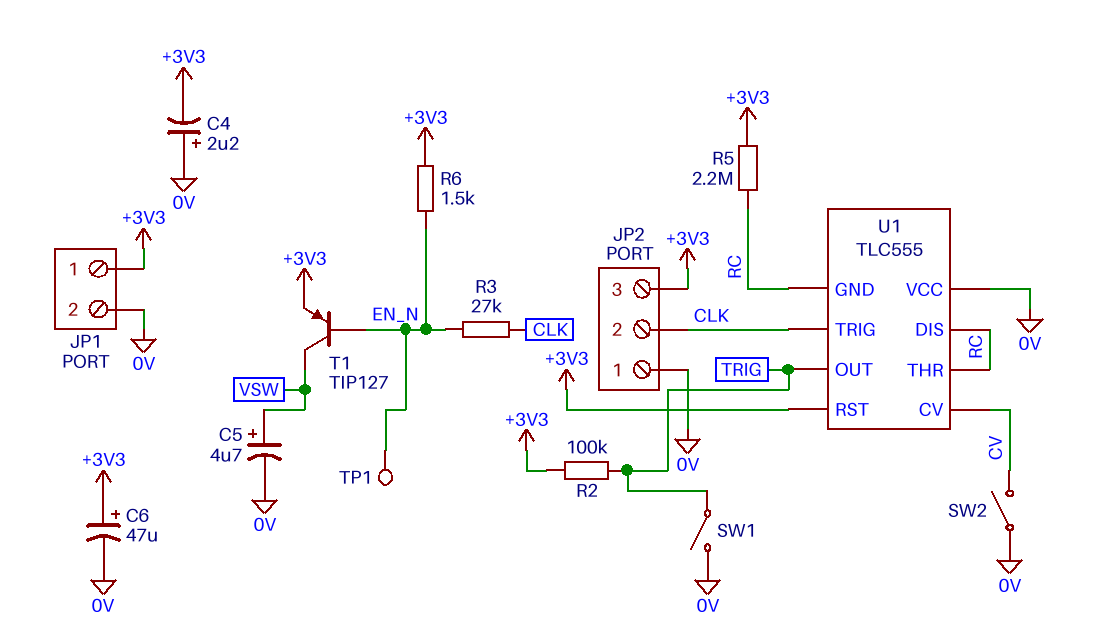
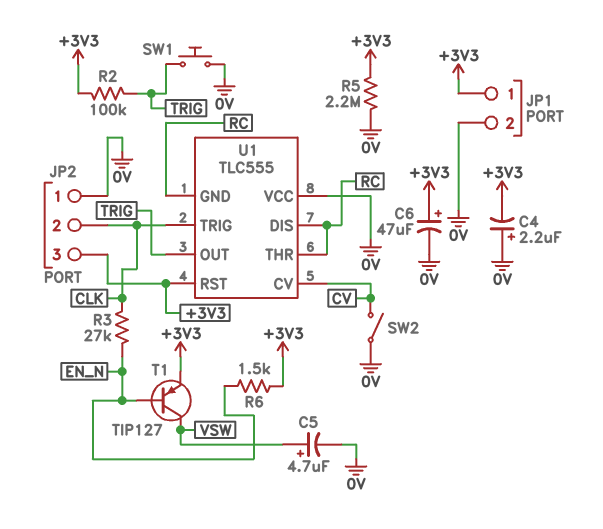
R5: 2.2M (+3V3, RC) -> 2.2M (+3V3, 0V)
SW1: switch (0V, TRIG) -> button (0V, TRIG)
TP1: test point (EN_N) -> none

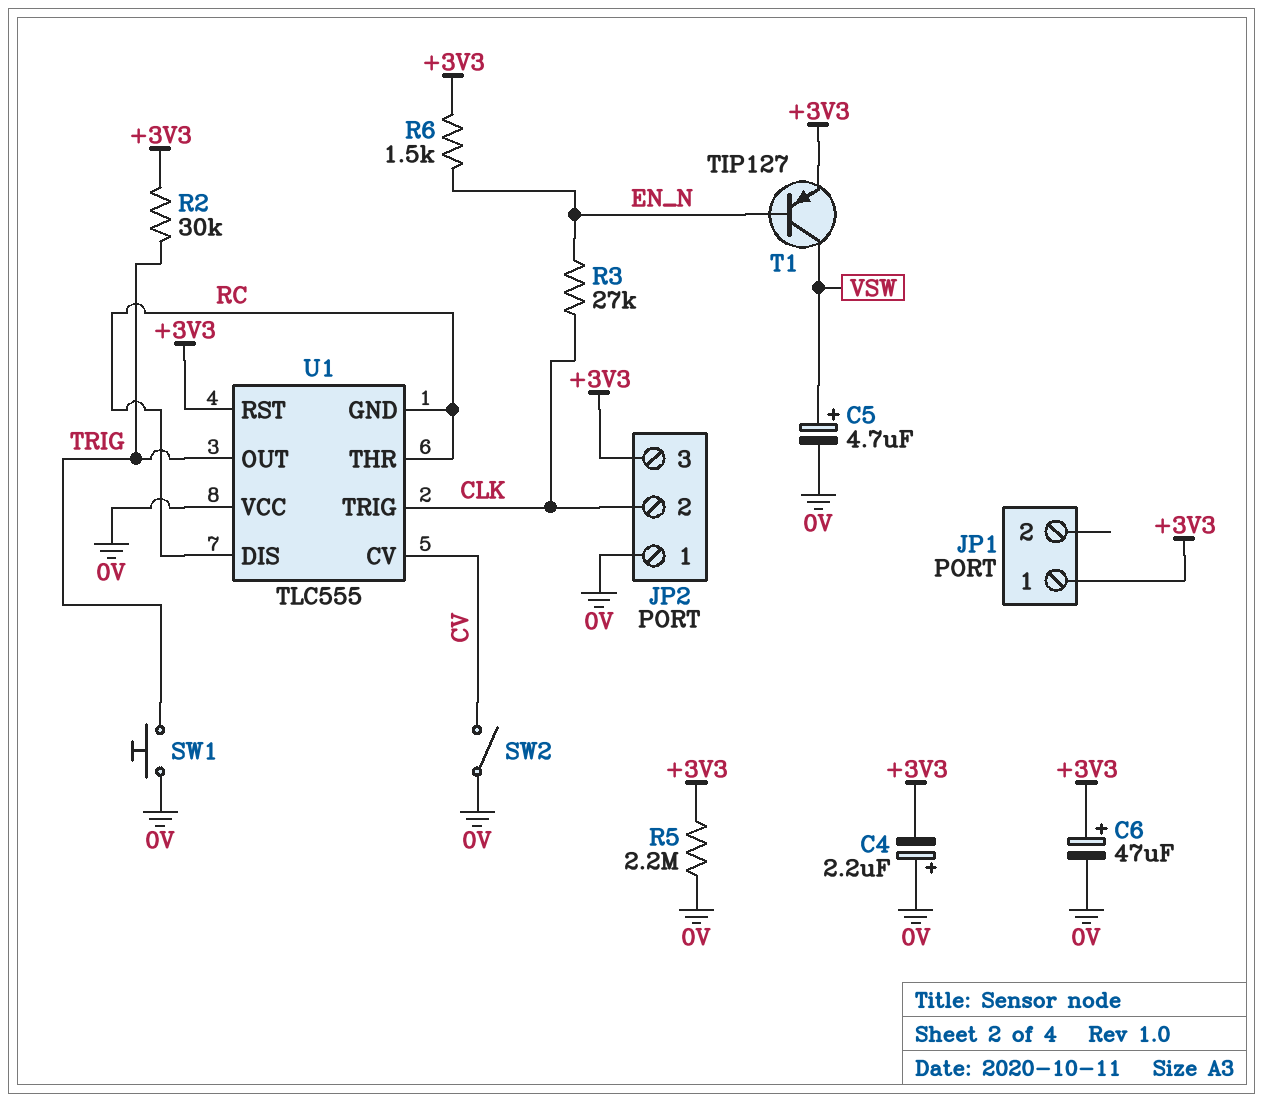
JP1 pin 2: 0V -> none
R2: 100k (+3V3, TRIG) -> 30k (+3V3, TRIG)

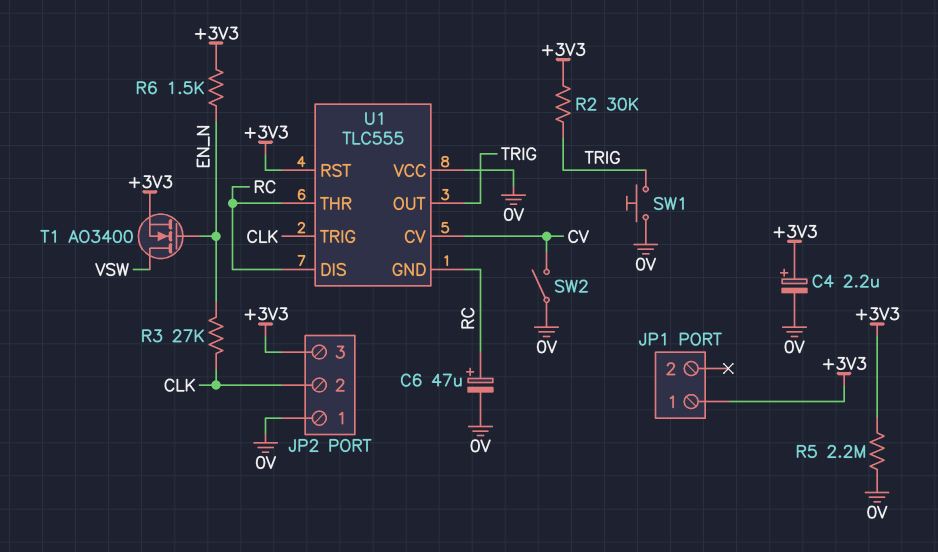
C4: 2.2uF (plus 0V, minus +3V3) -> 2.2uF (plus +3V3, minus 0V)
C5: 4.7uF (plus VSW, minus 0V) -> none
C6: 47uF (plus +3V3, minus 0V) -> 47uF (plus RC, minus 0V)
T1: PNP TIP127 (B EN_N, C VSW, E +3V3) -> NMOS AO3400 (G EN_N, D VSW, S +3V3)

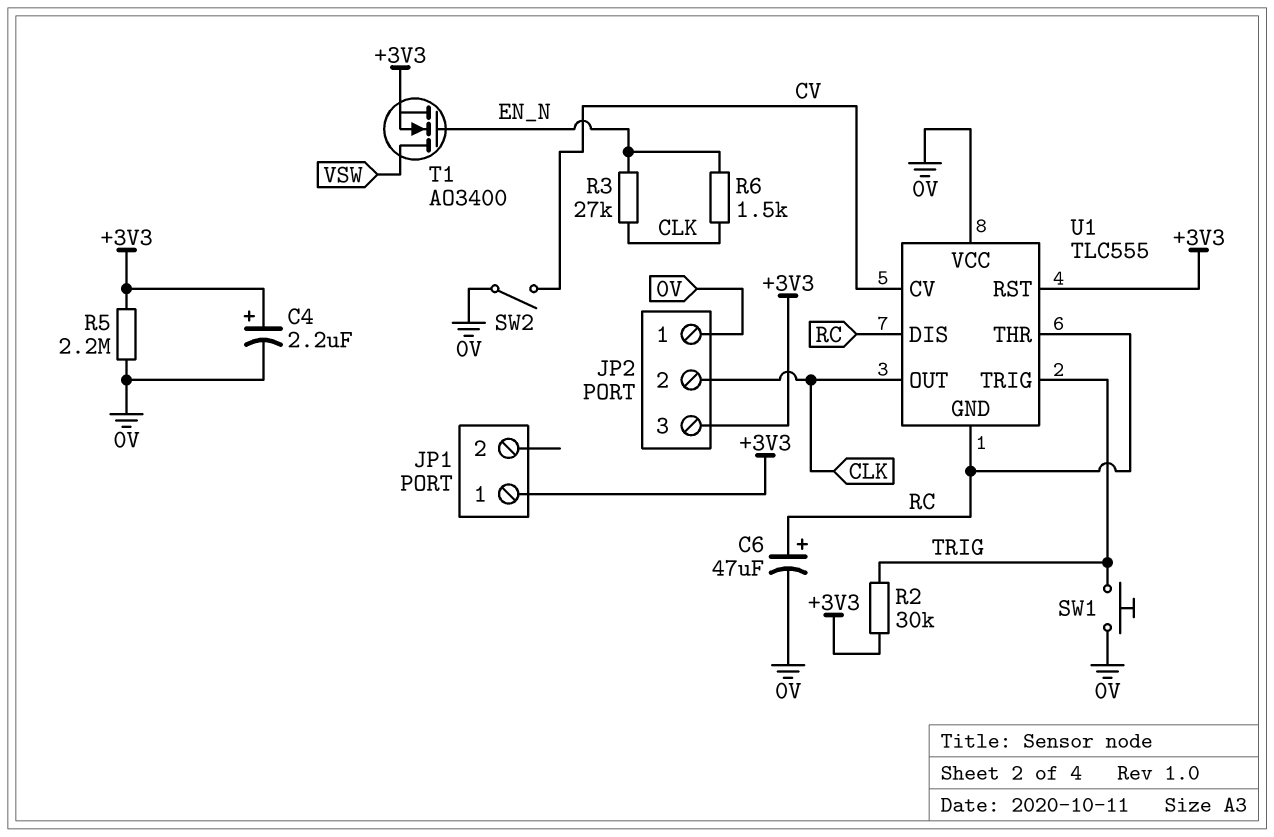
R6: 1.5k (+3V3, EN_N) -> 1.5k (CLK, EN_N)
U1 pin OUT: TRIG -> CLK
U1 pin TRIG: CLK -> TRIG

